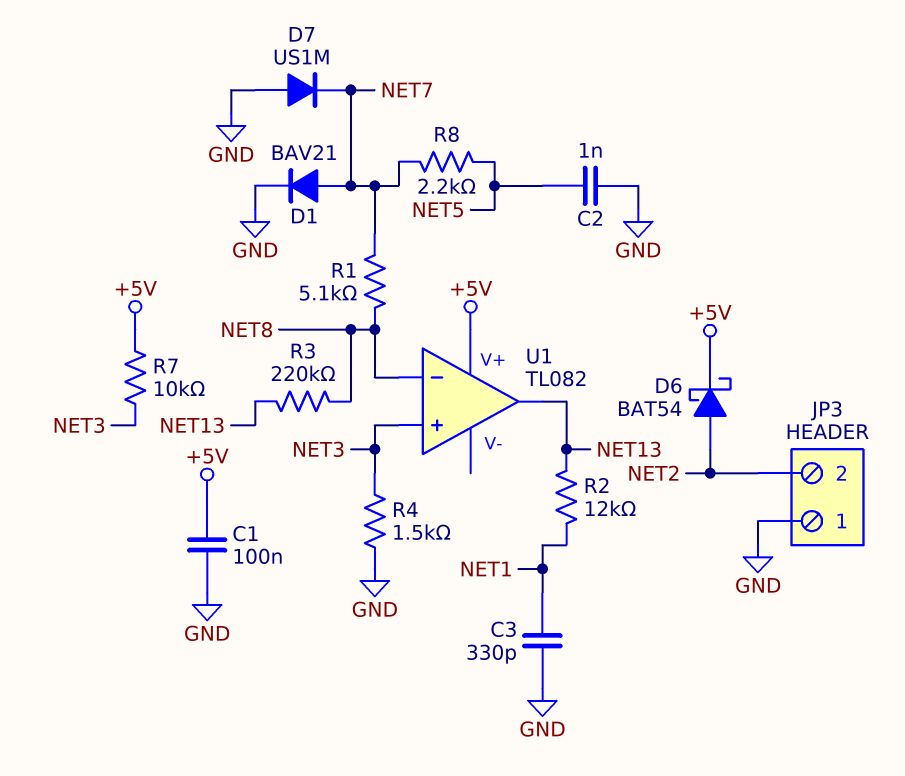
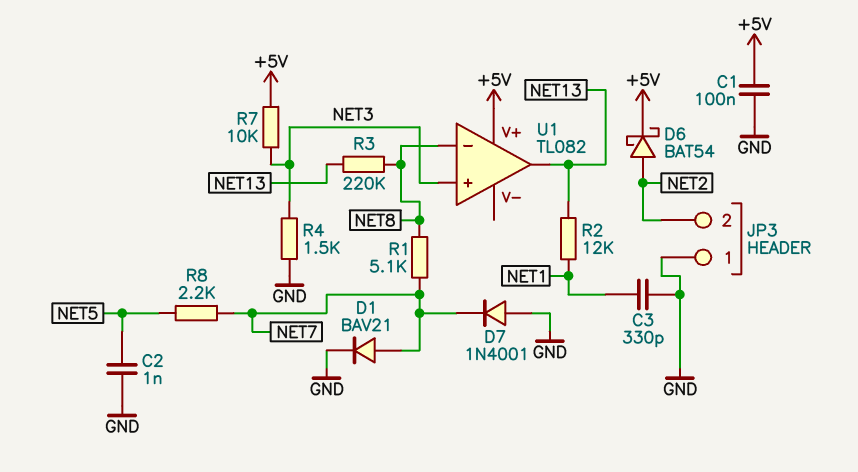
D7: diode US1M (A GND, K NET7) -> diode 1N4001 (A GND, K NET7)

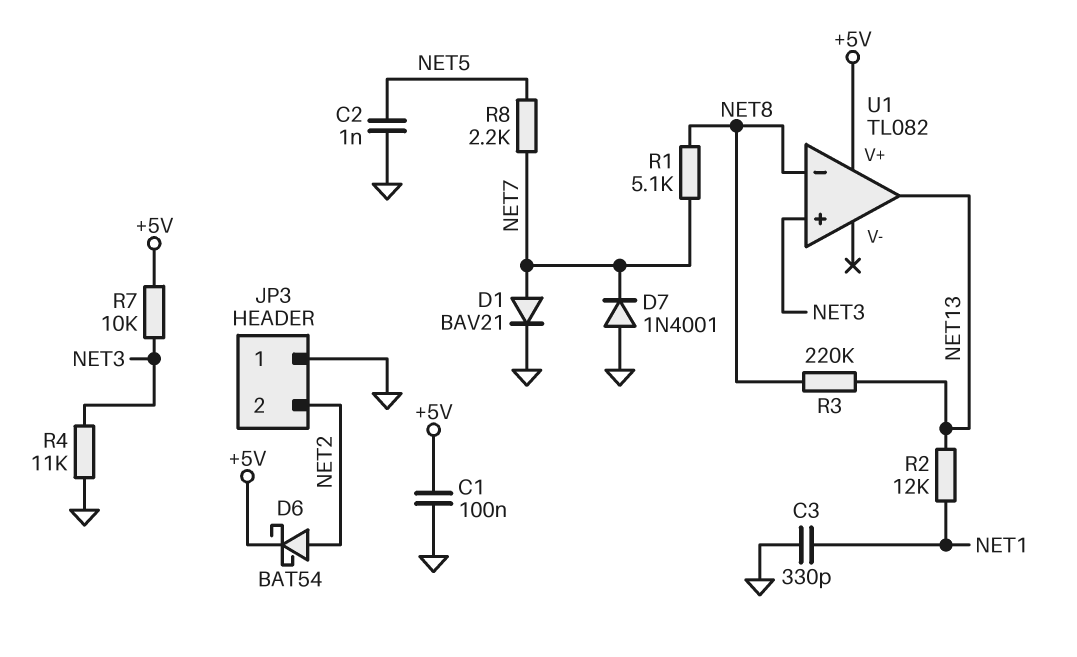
R4: 1.5k (GND, NET3) -> 11k (GND, NET3)

